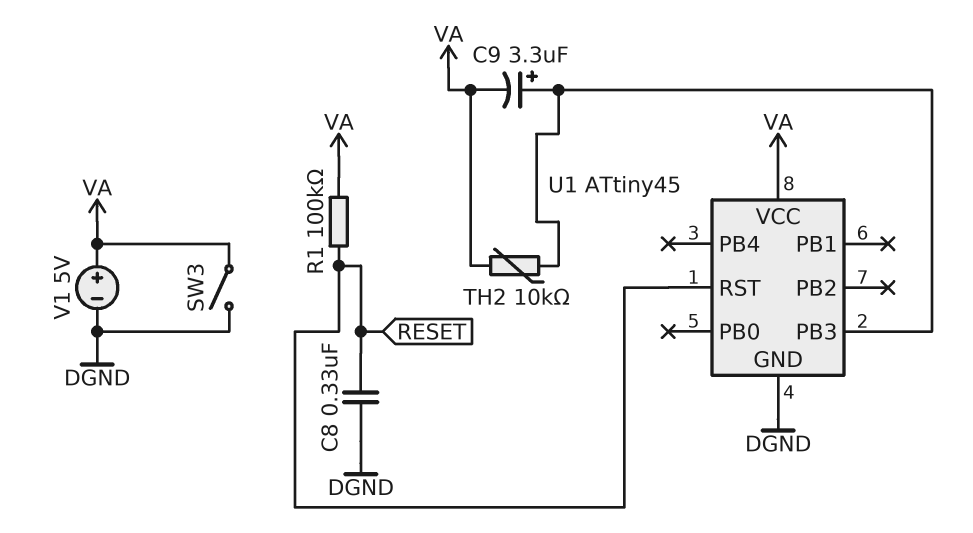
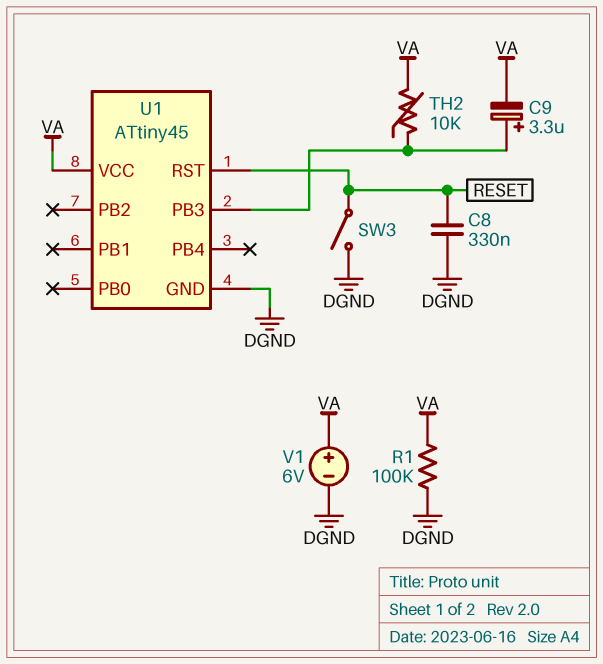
R1: 100k (RESET, VA) -> 100k (DGND, VA)
SW3: switch (DGND, VA) -> switch (DGND, RESET)
V1: 5V (plus VA, minus DGND) -> 6V (plus VA, minus DGND)

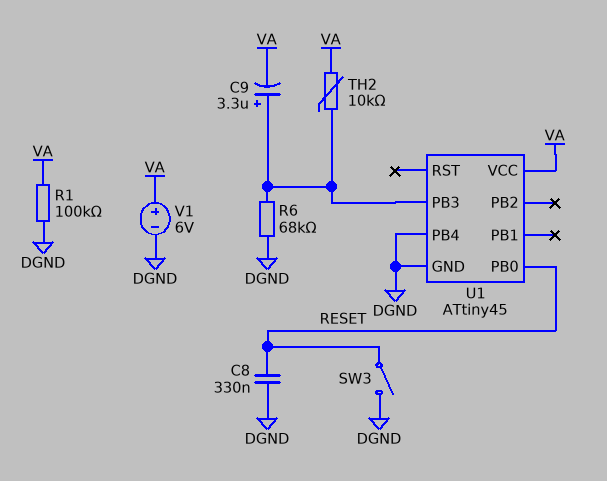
R6: none -> 68k (DGND, U1/PB3)
U1 pin PB0: none -> RESET
U1 pin PB4: none -> DGND
U1 pin RST: RESET -> none

